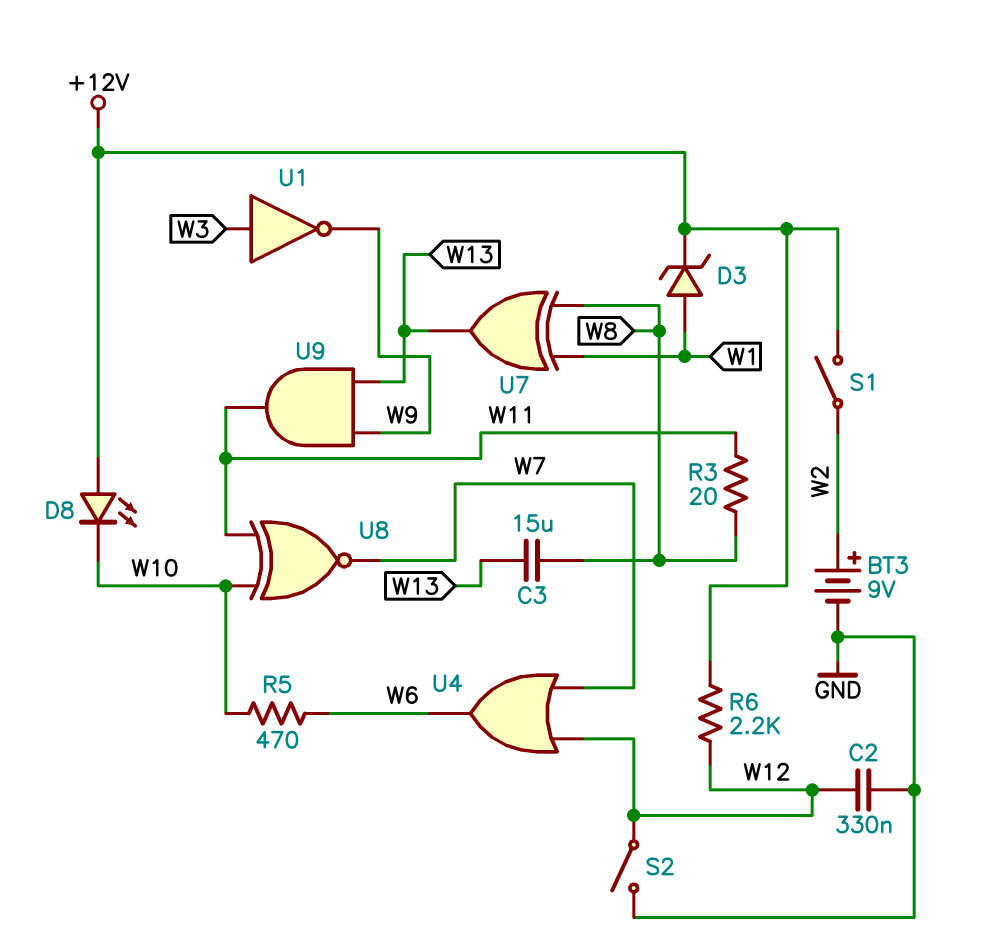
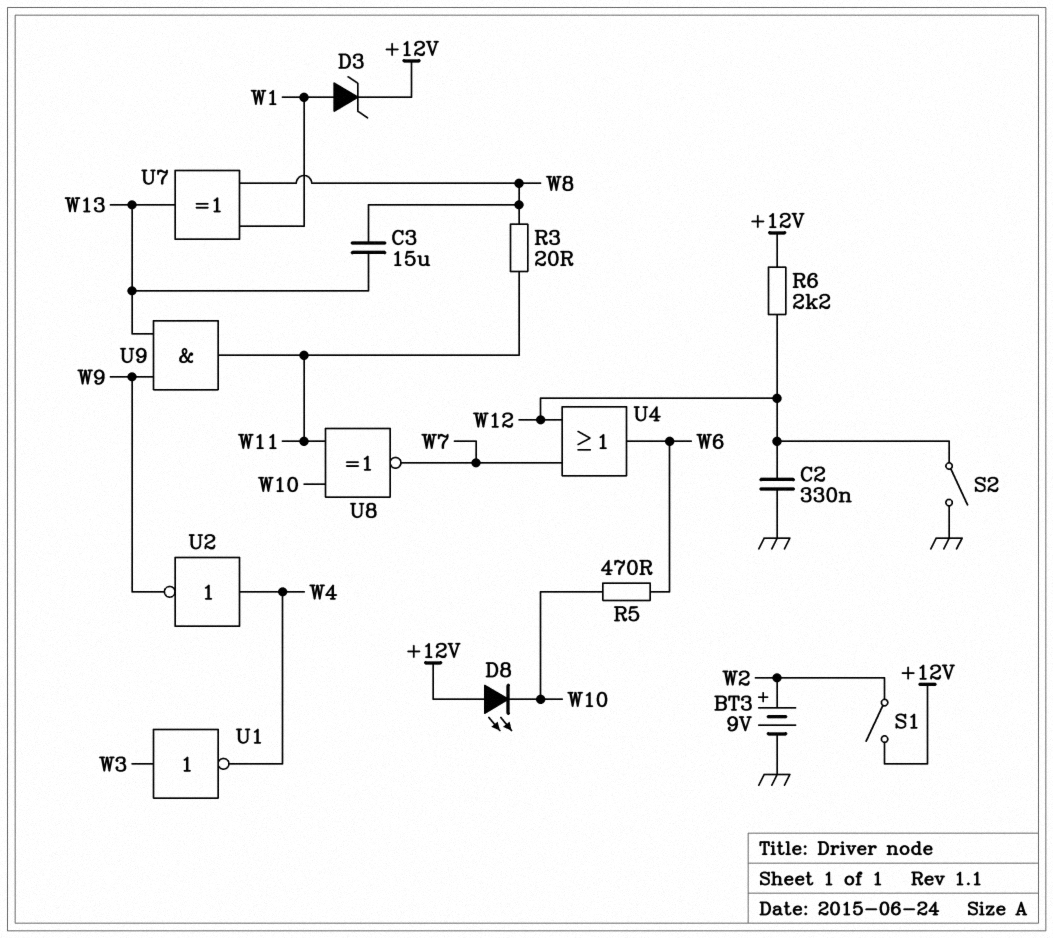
U1: NOT (in W3, out W9) -> NOT (in W3, out W4)
U2: none -> NOT (in W4, out W9)

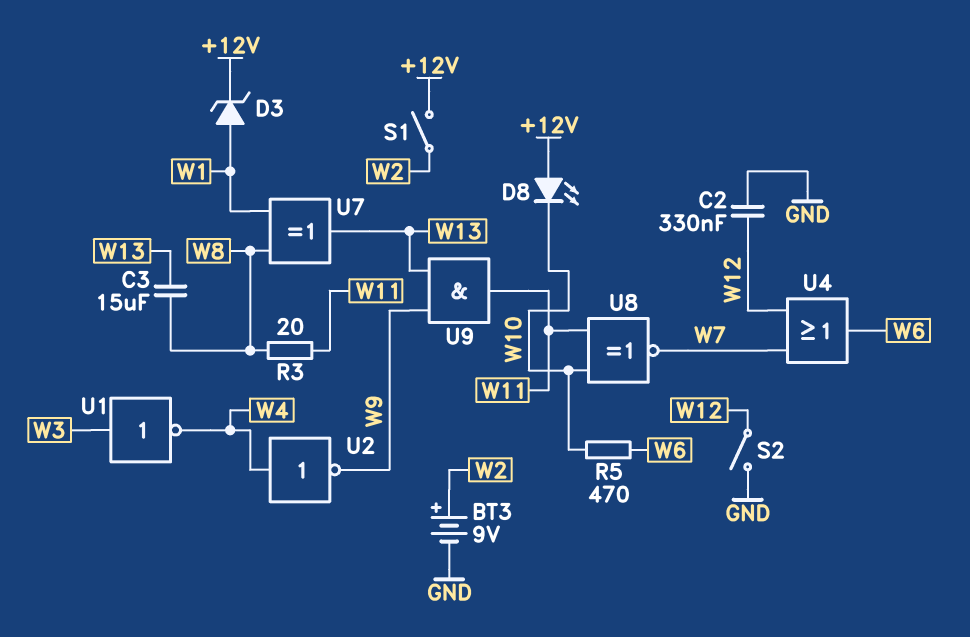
R6: 2.2k (+12V, W12) -> none

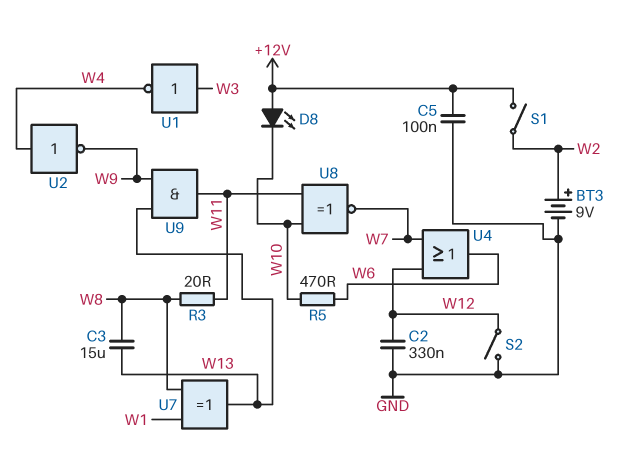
C5: none -> 100nF (+12V, GND)
D3: zener (A W1, K +12V) -> none

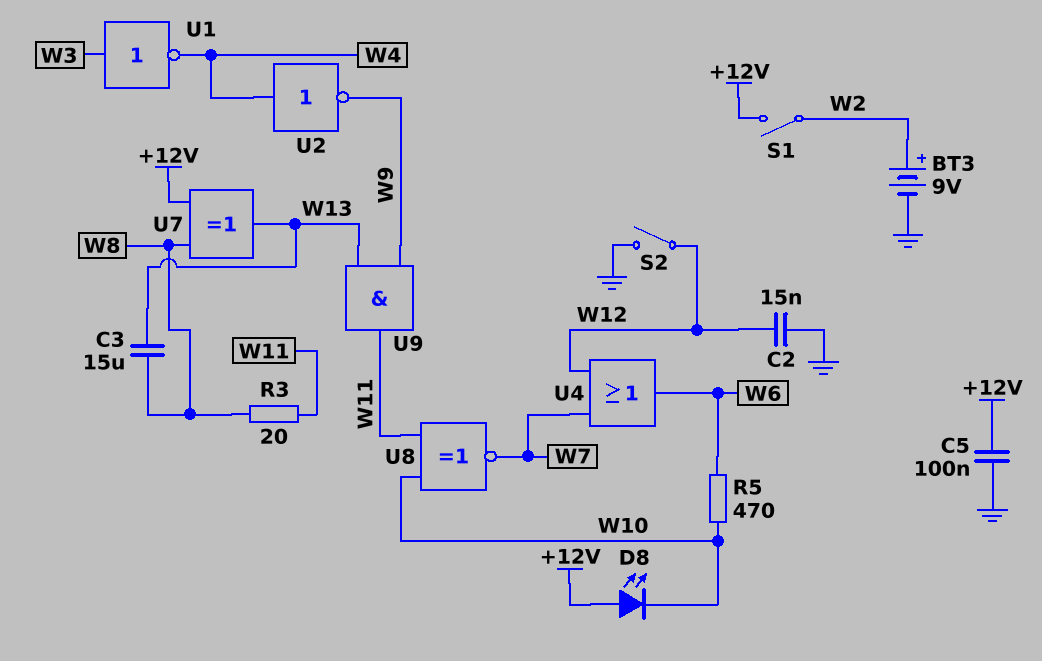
C2: 330nF (GND, W12) -> 15nF (GND, W12)
U7: XOR (in W1, in W8, out W13) -> XOR (in +12V, in W8, out W13)

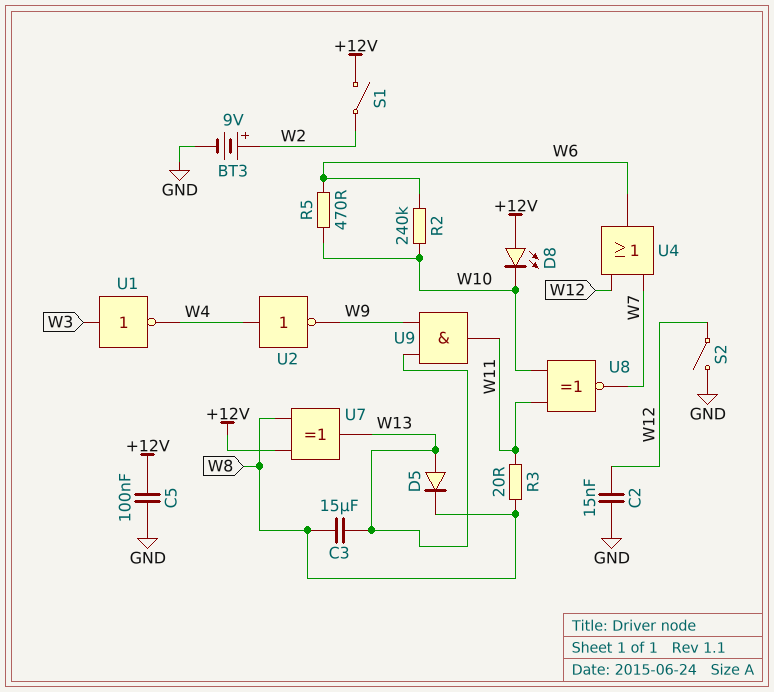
D5: none -> diode (A W13, K W8)
R2: none -> 240k (W6, W10)

